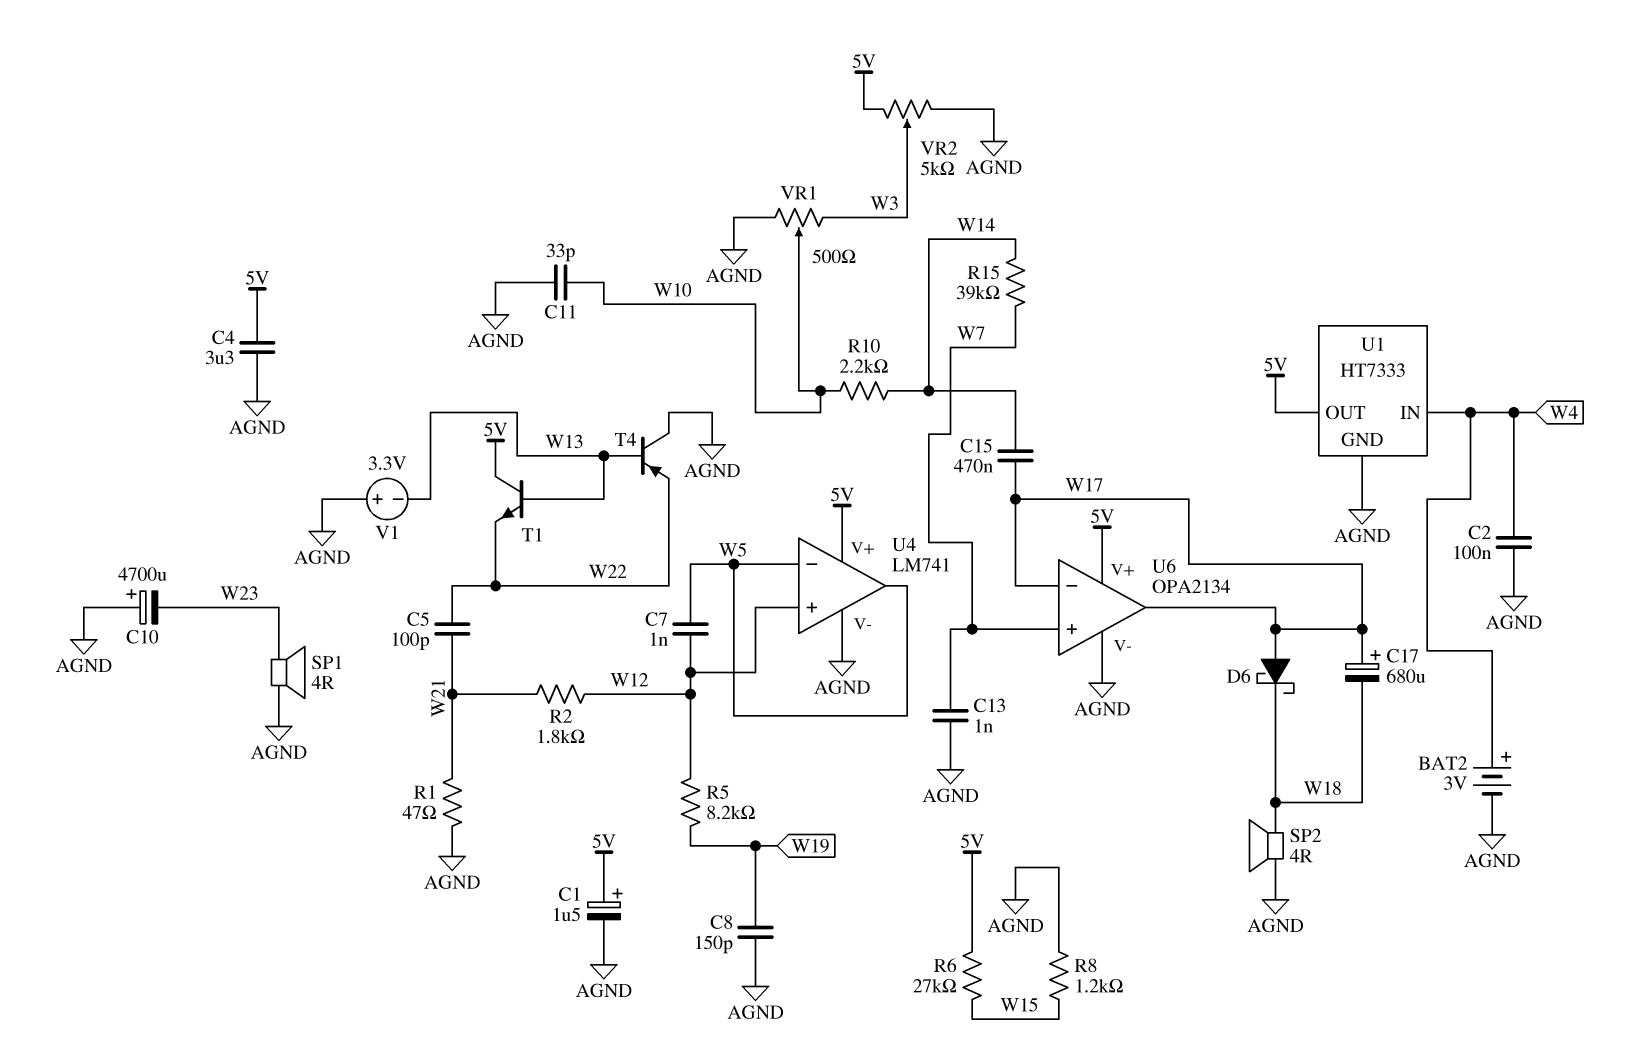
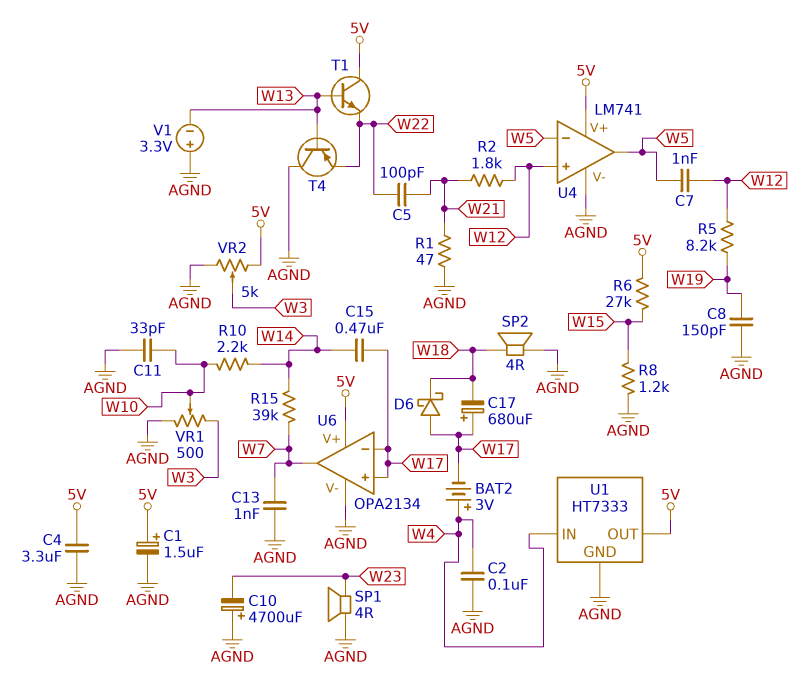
BAT2: 3V (plus W4, minus AGND) -> 3V (plus W4, minus W17)
U6 pin in+: W7 -> W17
U6 pin out: W17 -> W7

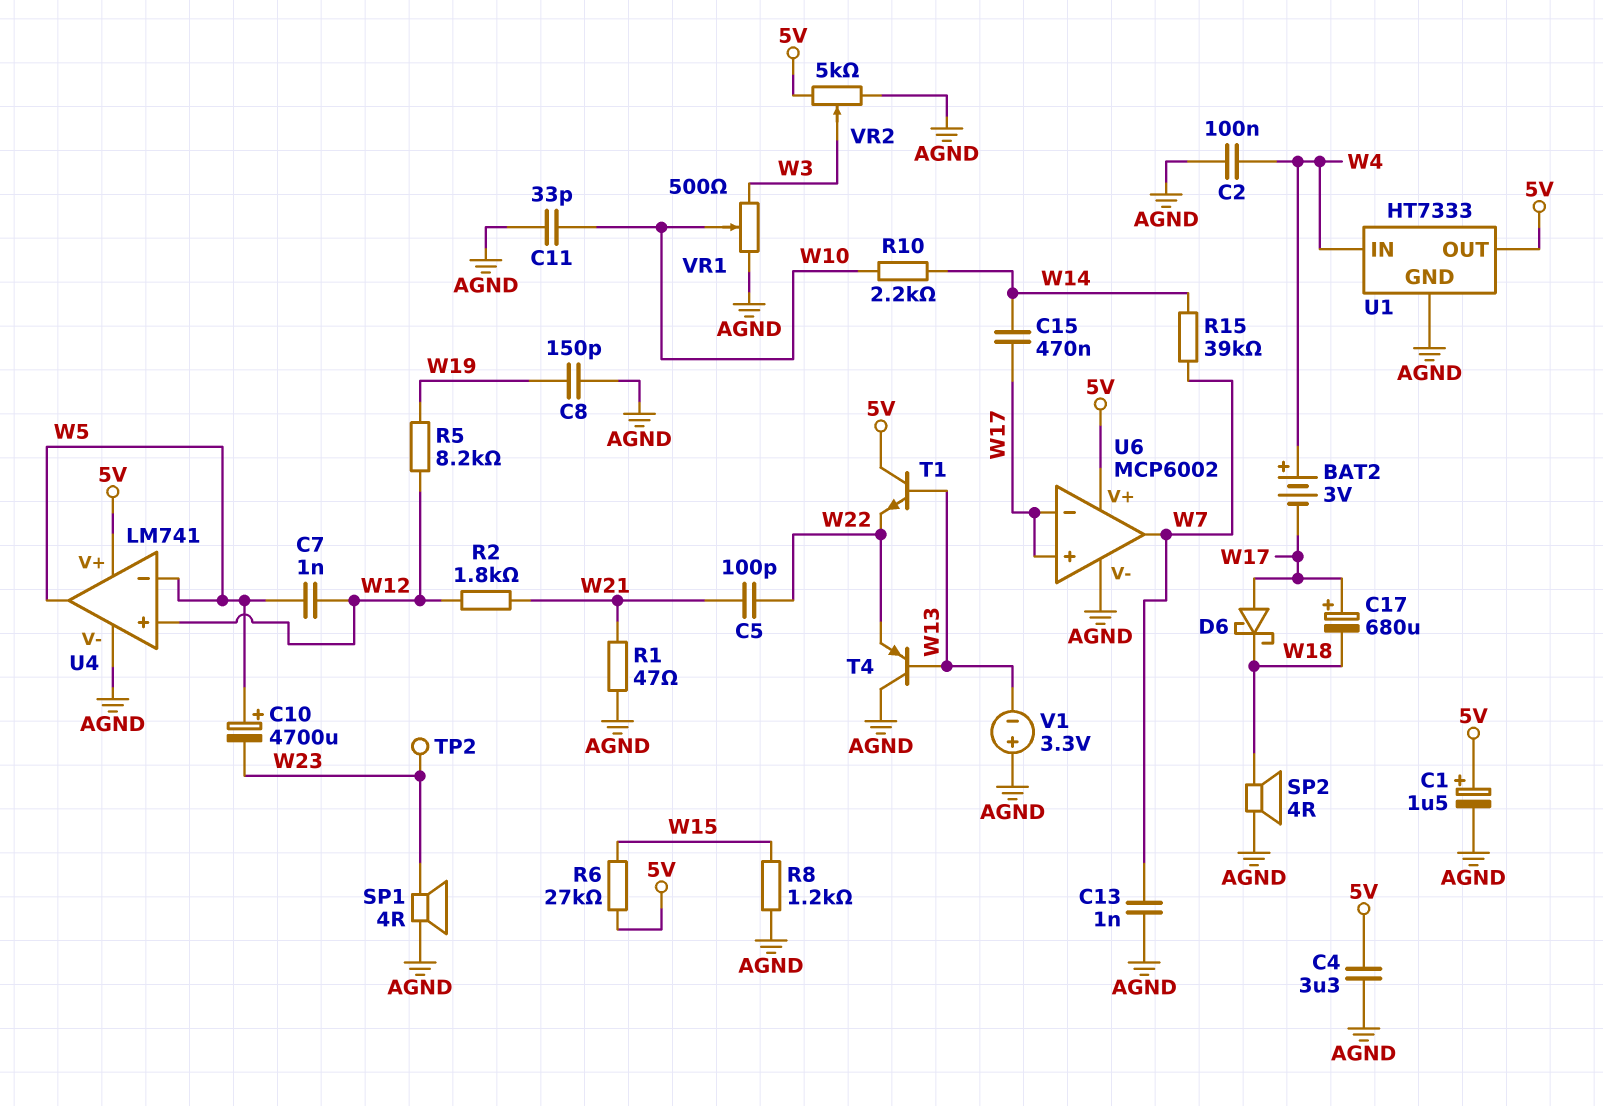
C10: 4700uF (plus AGND, minus W23) -> 4700uF (plus W5, minus W23)
TP2: none -> test point (W23)
U6: OPA2134 -> MCP6002

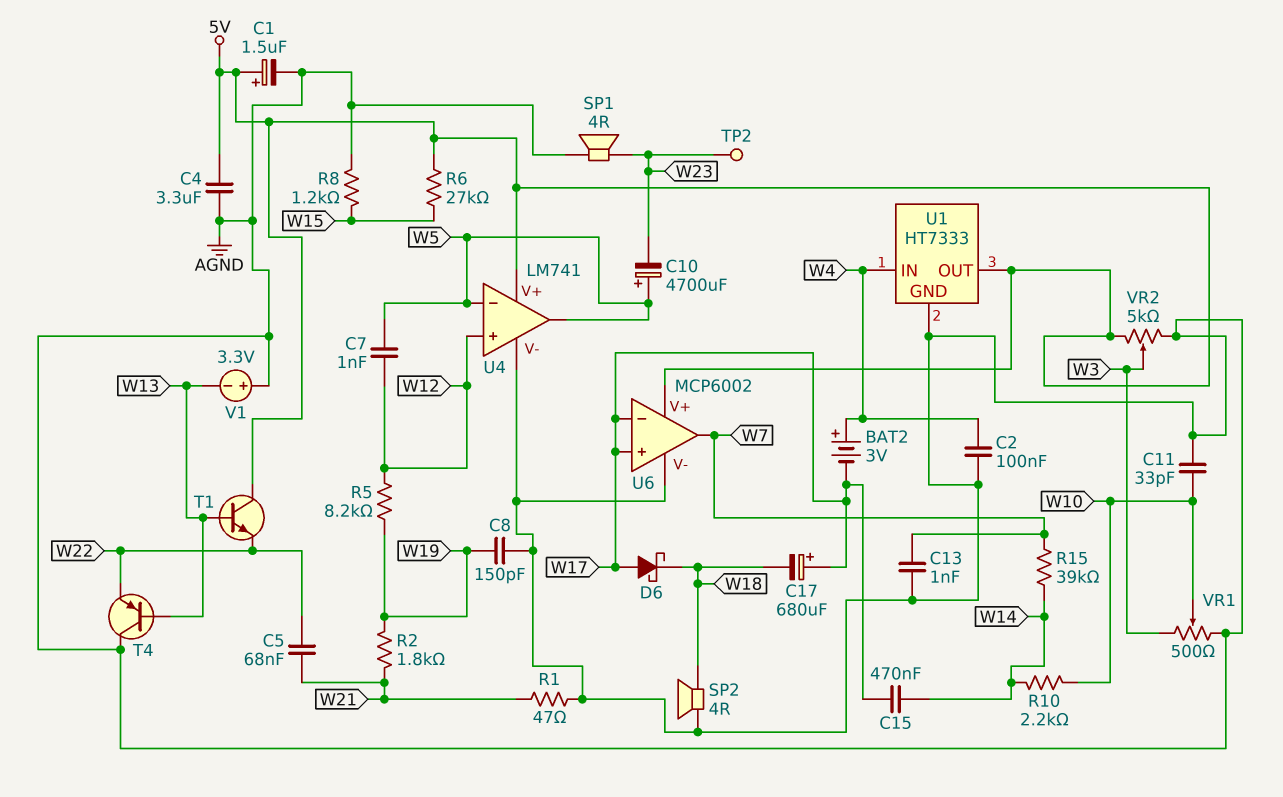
C5: 100pF (W21, W22) -> 68nF (W21, W22)
R2: 1.8k (W12, W21) -> 1.8k (W19, W21)

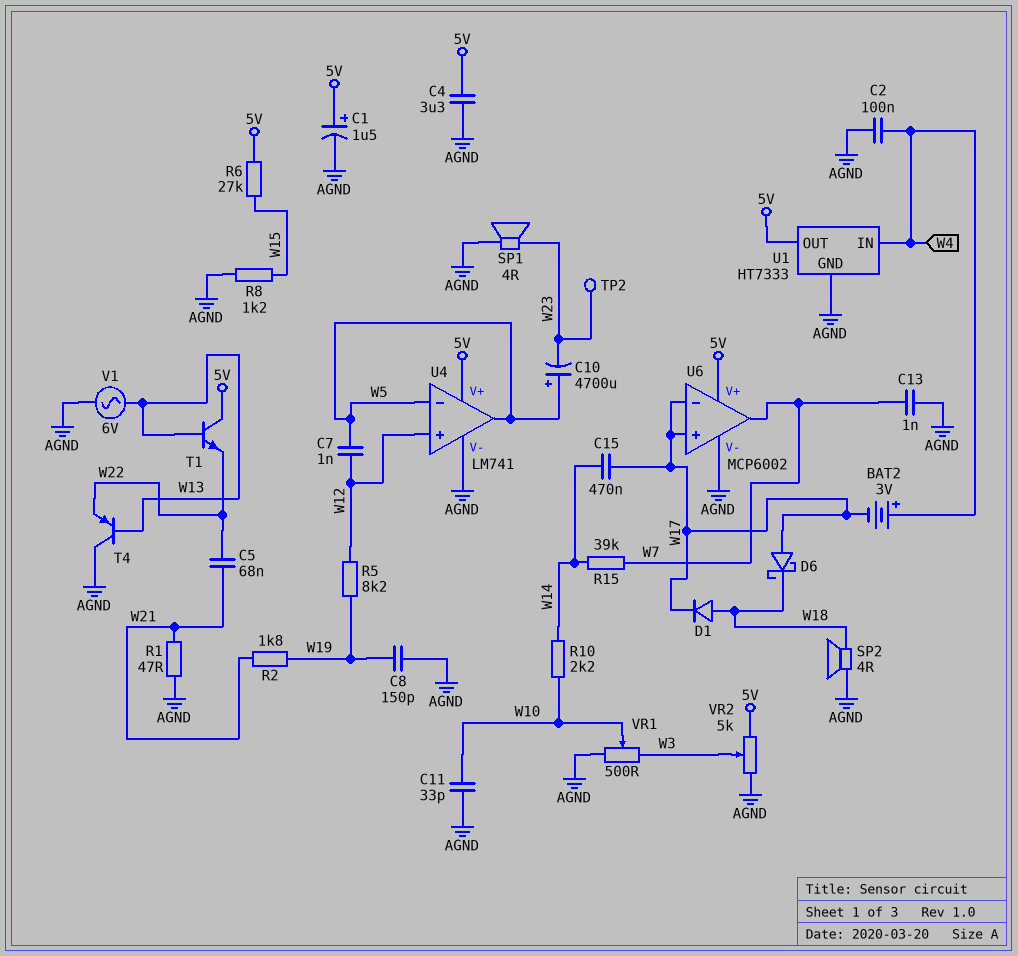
C17: 680uF (plus W17, minus W18) -> none
D1: none -> diode (A W18, K W17)
V1: 3.3V (plus AGND, minus W13) -> AC 6V (AGND, W13)

